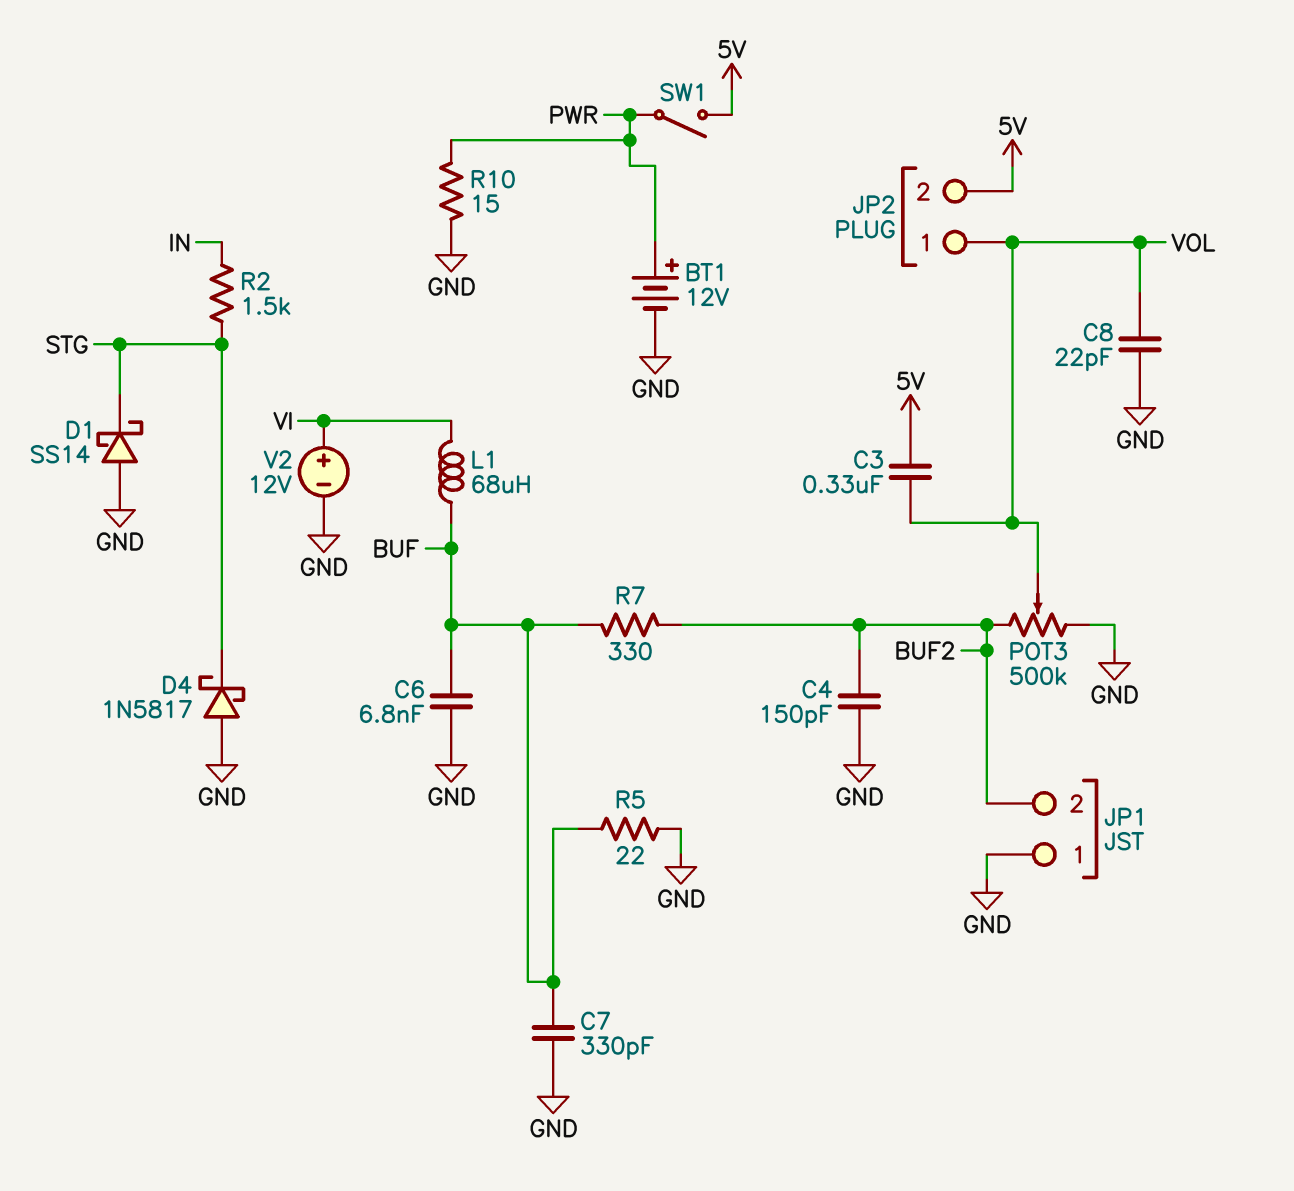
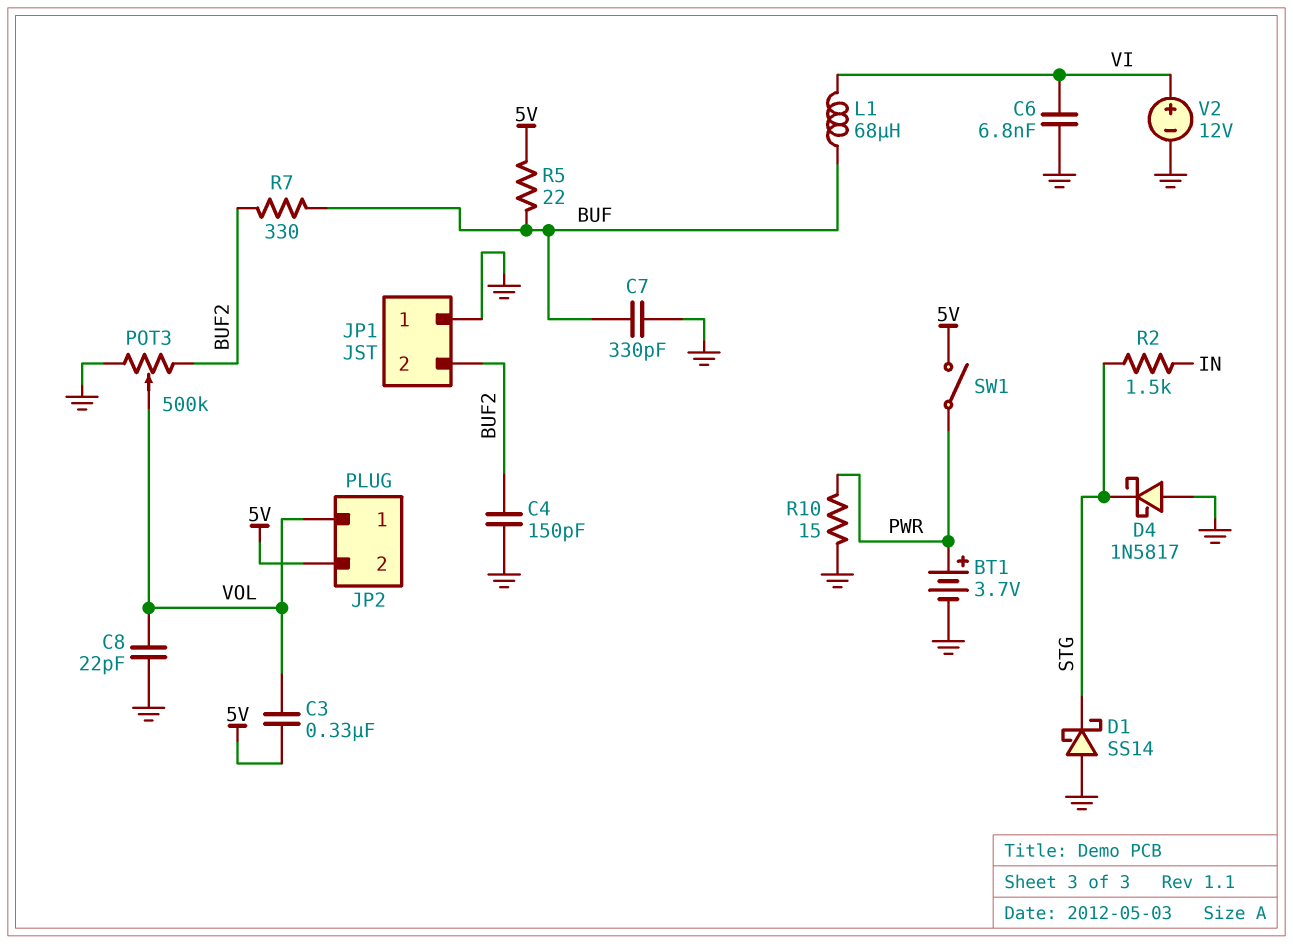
BT1: 12V (plus PWR, minus GND) -> 3.7V (plus PWR, minus GND)
C6: 6.8nF (BUF, GND) -> 6.8nF (GND, VI)
R5: 22 (BUF, GND) -> 22 (5V, BUF)

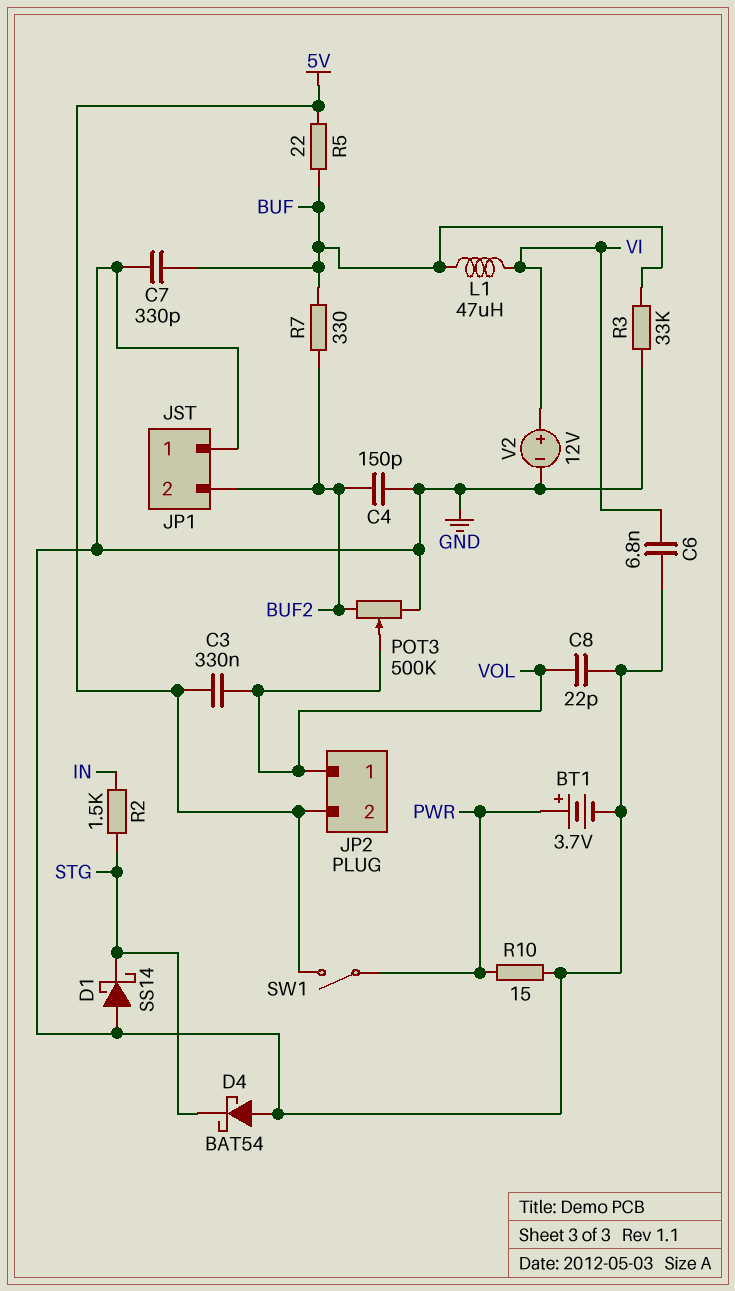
D4: schottky 1N5817 (A GND, K STG) -> schottky BAT54 (A GND, K STG)
L1: 68uH (BUF, VI) -> 47uH (BUF, VI)
R3: none -> 33k (BUF, GND)

